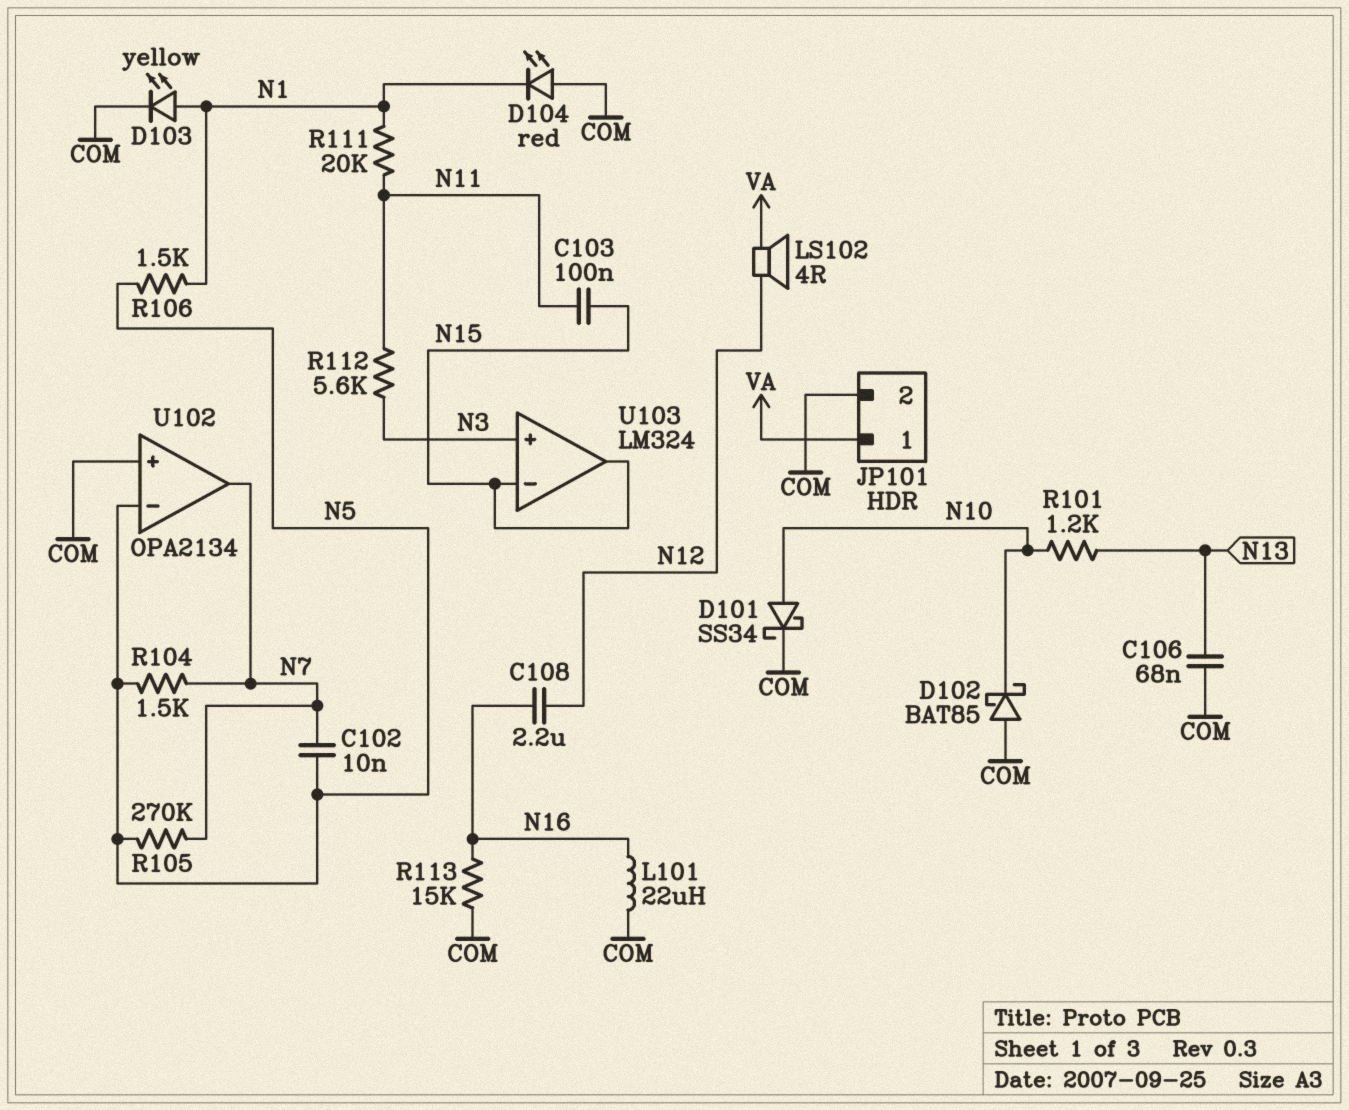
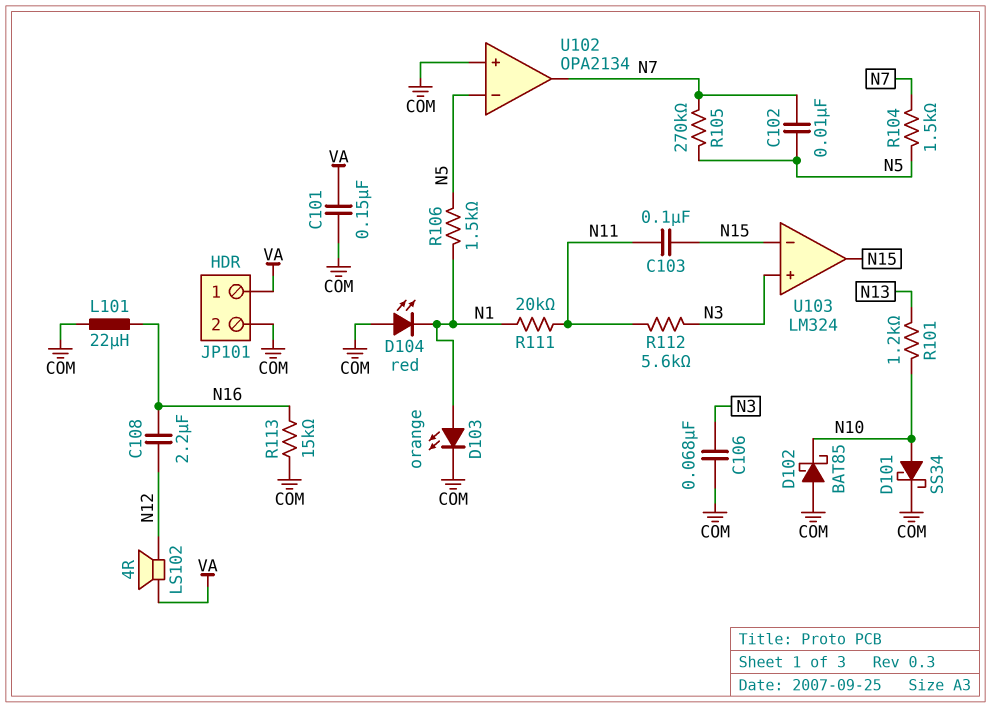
C101: none -> 150nF (COM, VA)
C106: 68nF (COM, N13) -> 68nF (COM, N3)
D103: LED yellow (A N1, K COM) -> LED orange (A N1, K COM)

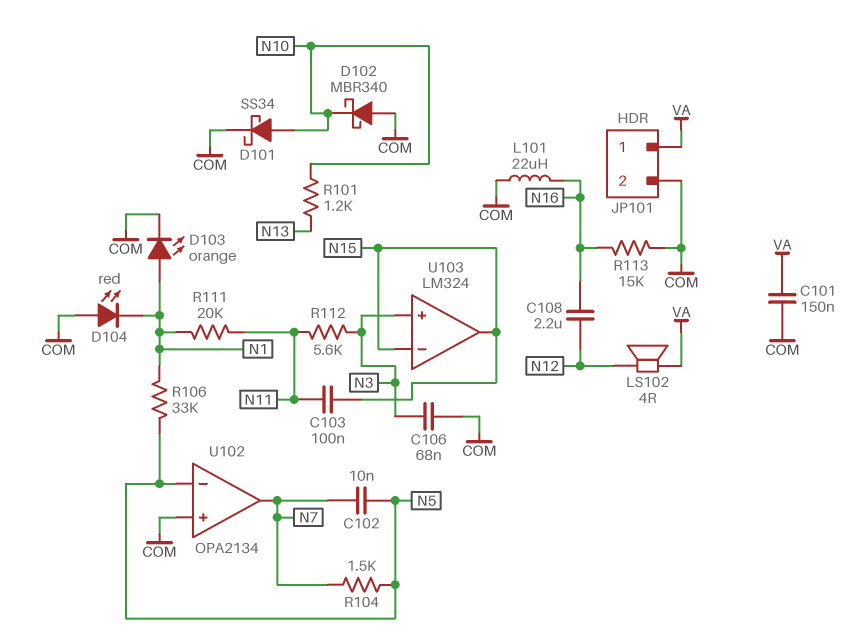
D102: schottky BAT85 (A COM, K N10) -> schottky MBR340 (A COM, K N10)
R105: 270k (N5, N7) -> none
R106: 1.5k (N1, N5) -> 33k (N1, N5)

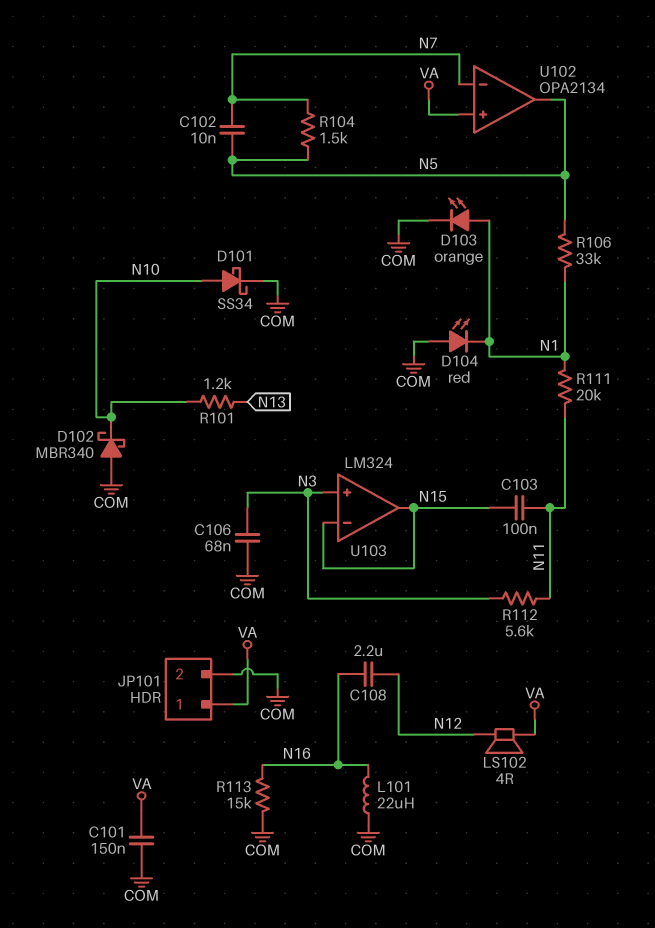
U102 pin in+: COM -> VA
U102 pin in-: N5 -> N7
U102 pin out: N7 -> N5

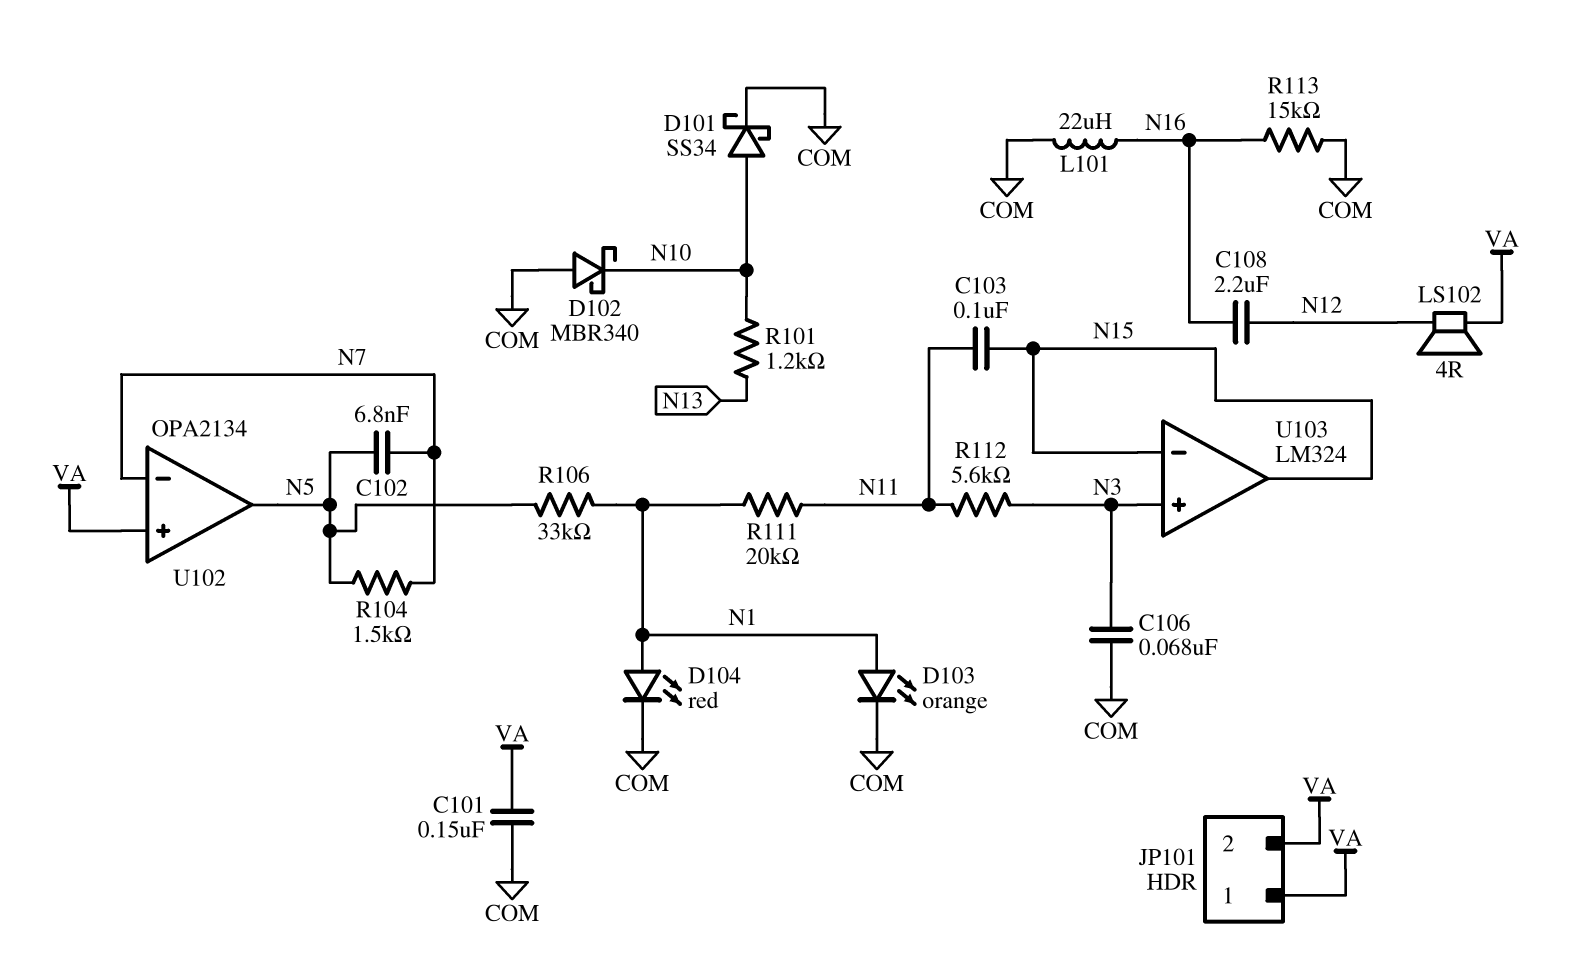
C102: 10nF (N5, N7) -> 6.8nF (N5, N7)
D104: LED red (A COM, K N1) -> LED red (A N1, K COM)
JP101 pin 2: COM -> VA

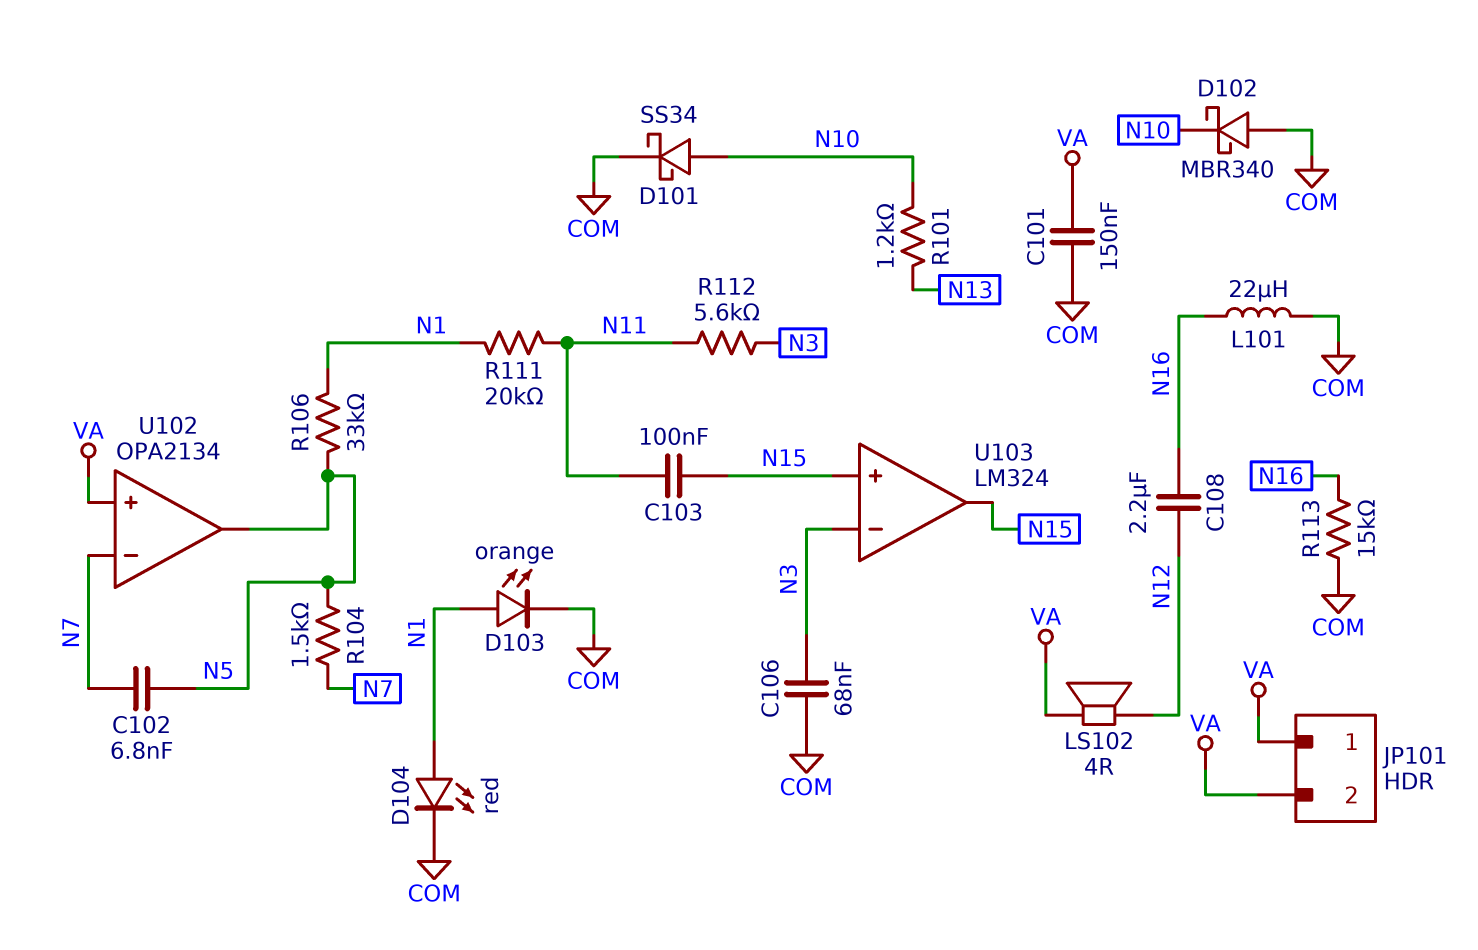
U103 pin in+: N3 -> N15
U103 pin in-: N15 -> N3

